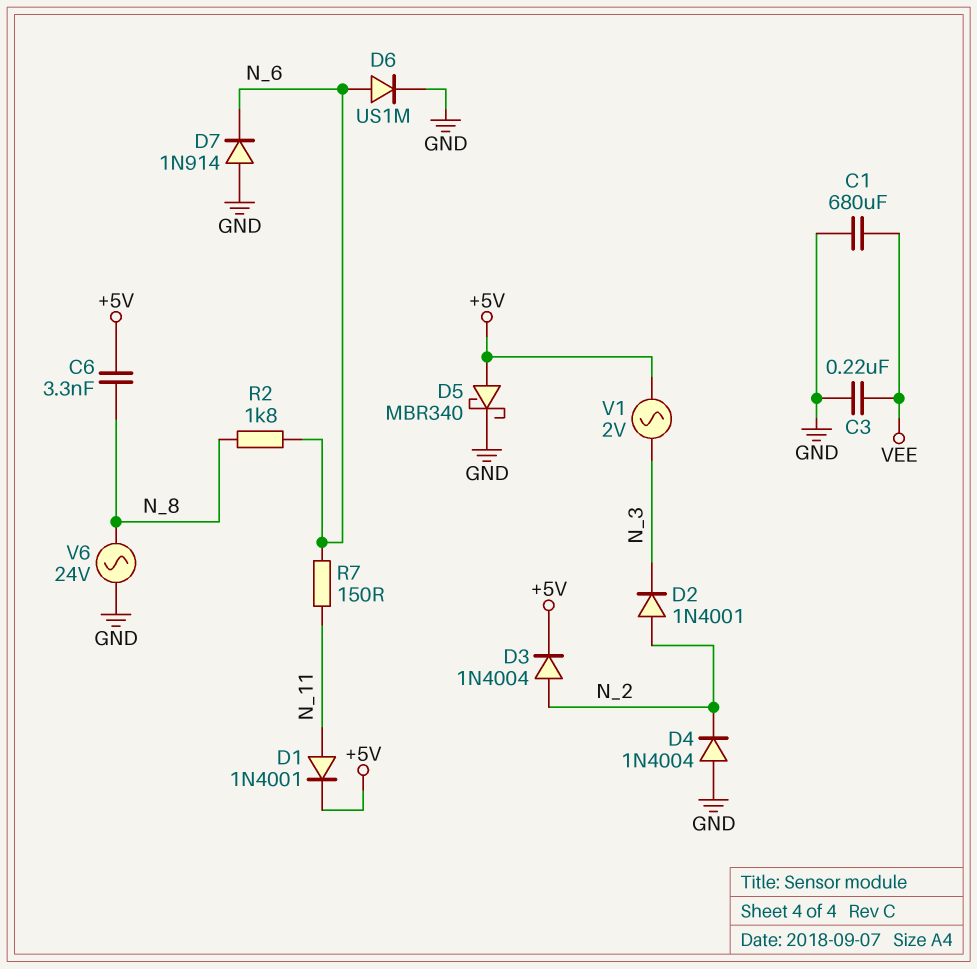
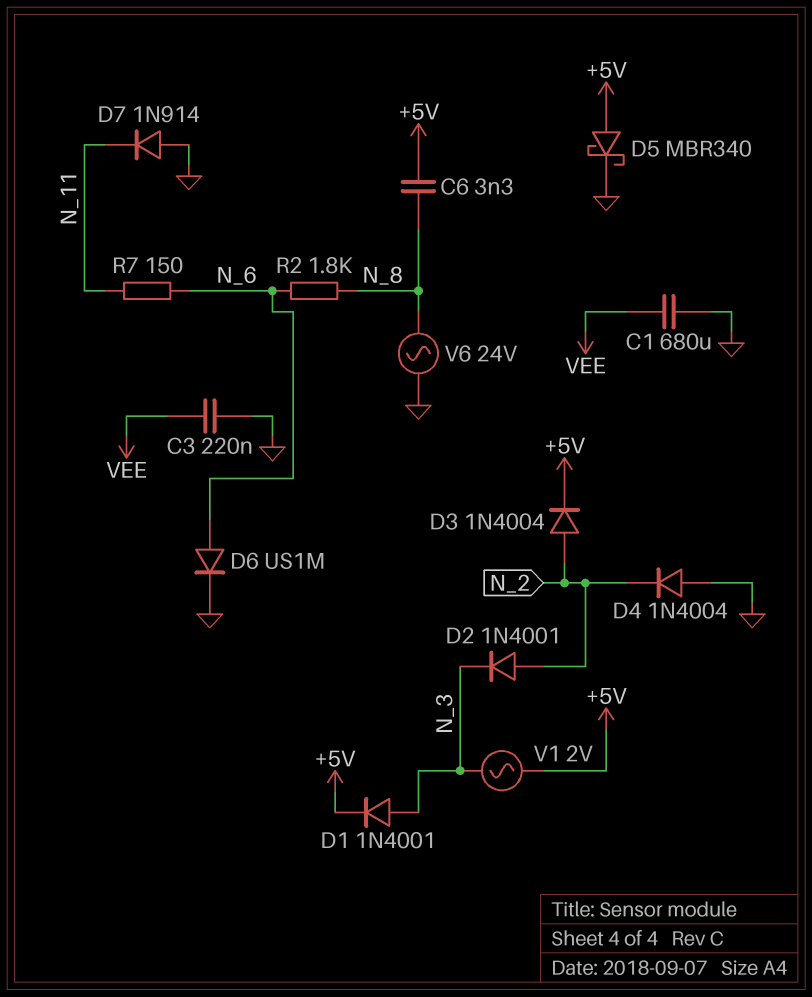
D1: diode 1N4001 (A N_11, K +5V) -> diode 1N4001 (A N_3, K +5V)
D7: diode 1N914 (A GND, K N_6) -> diode 1N914 (A GND, K N_11)

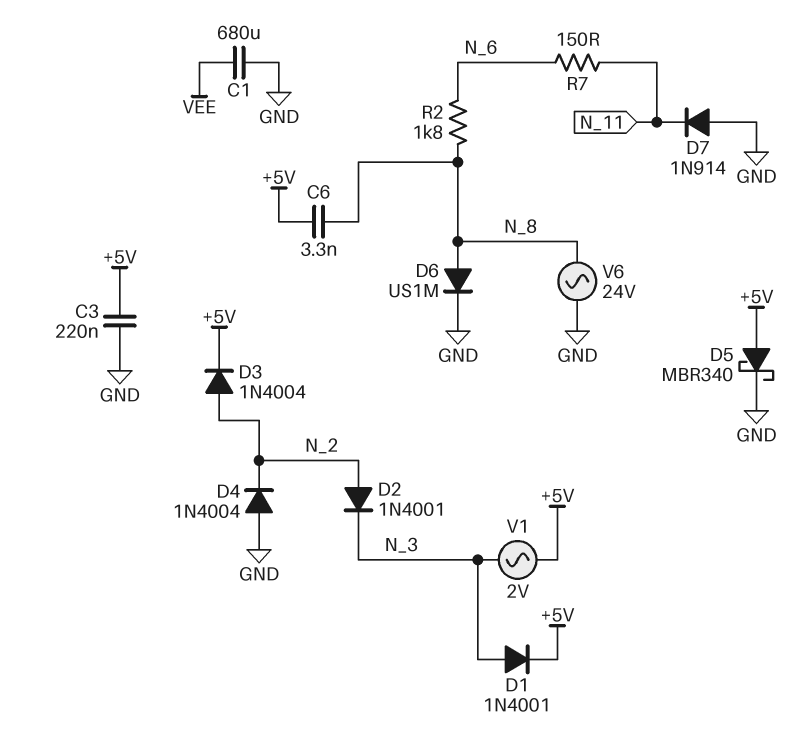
C3: 220nF (GND, VEE) -> 220nF (+5V, GND)
D6: diode US1M (A N_6, K GND) -> diode US1M (A N_8, K GND)

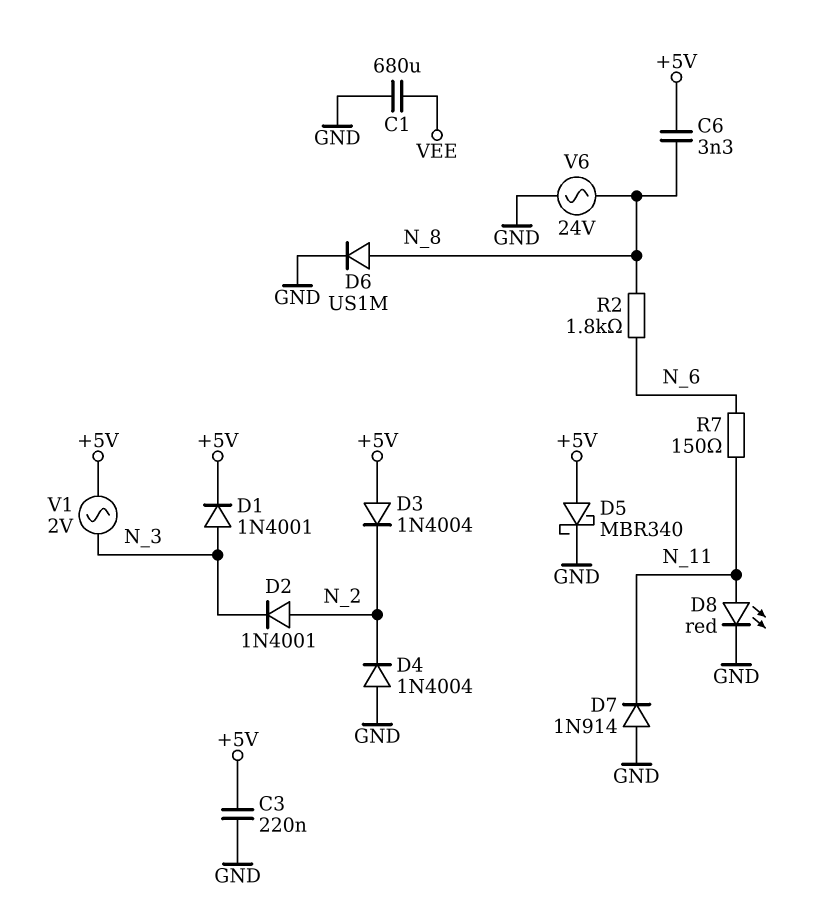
D3: diode 1N4004 (A N_2, K +5V) -> diode 1N4004 (A +5V, K N_2)
D8: none -> LED red (A N_11, K GND)

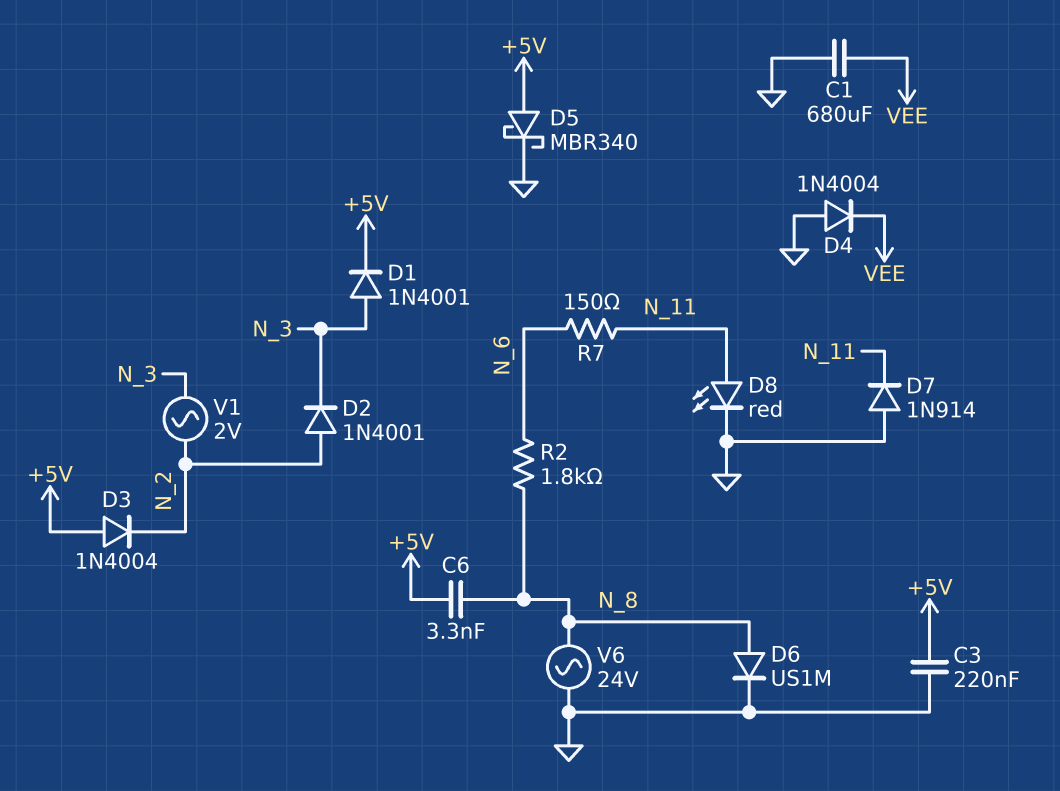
D4: diode 1N4004 (A GND, K N_2) -> diode 1N4004 (A GND, K VEE)
V1: AC 2V (+5V, N_3) -> AC 2V (N_2, N_3)

